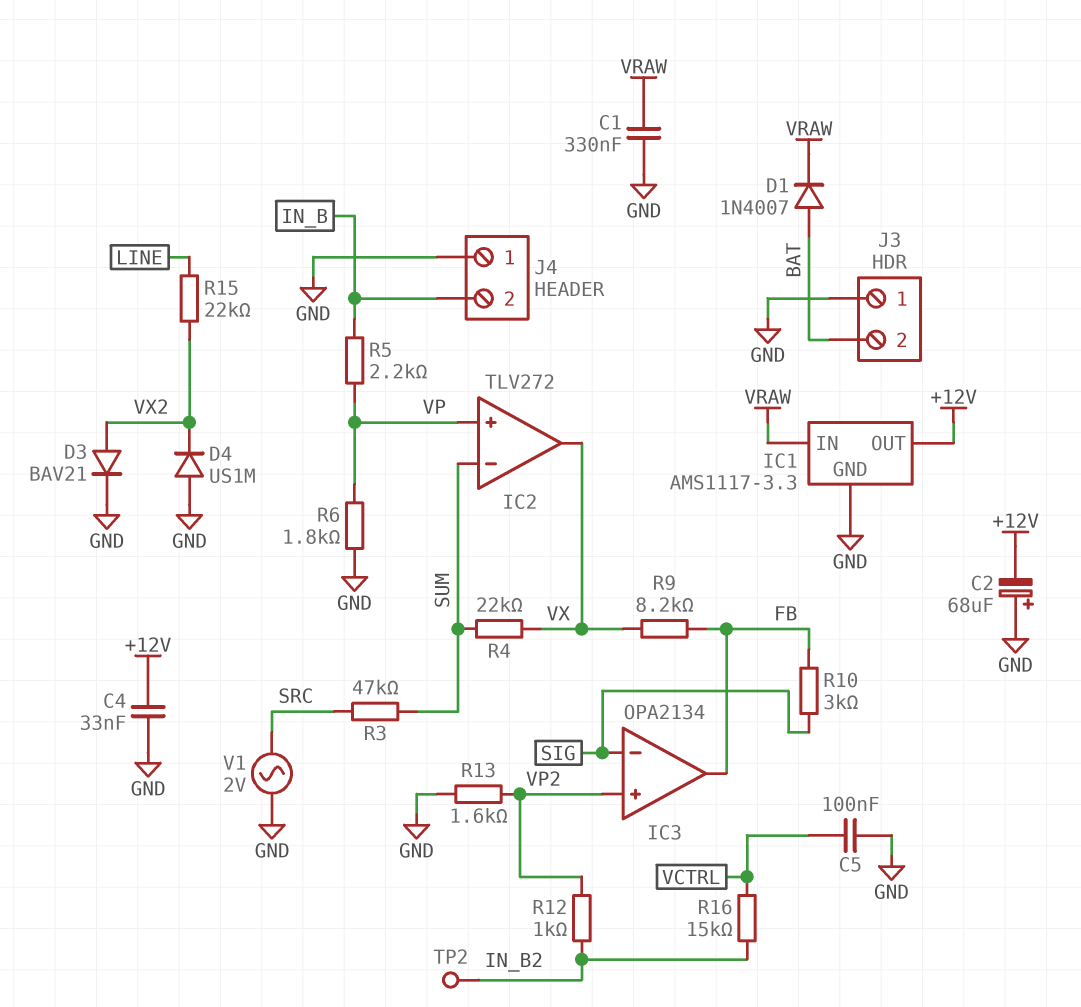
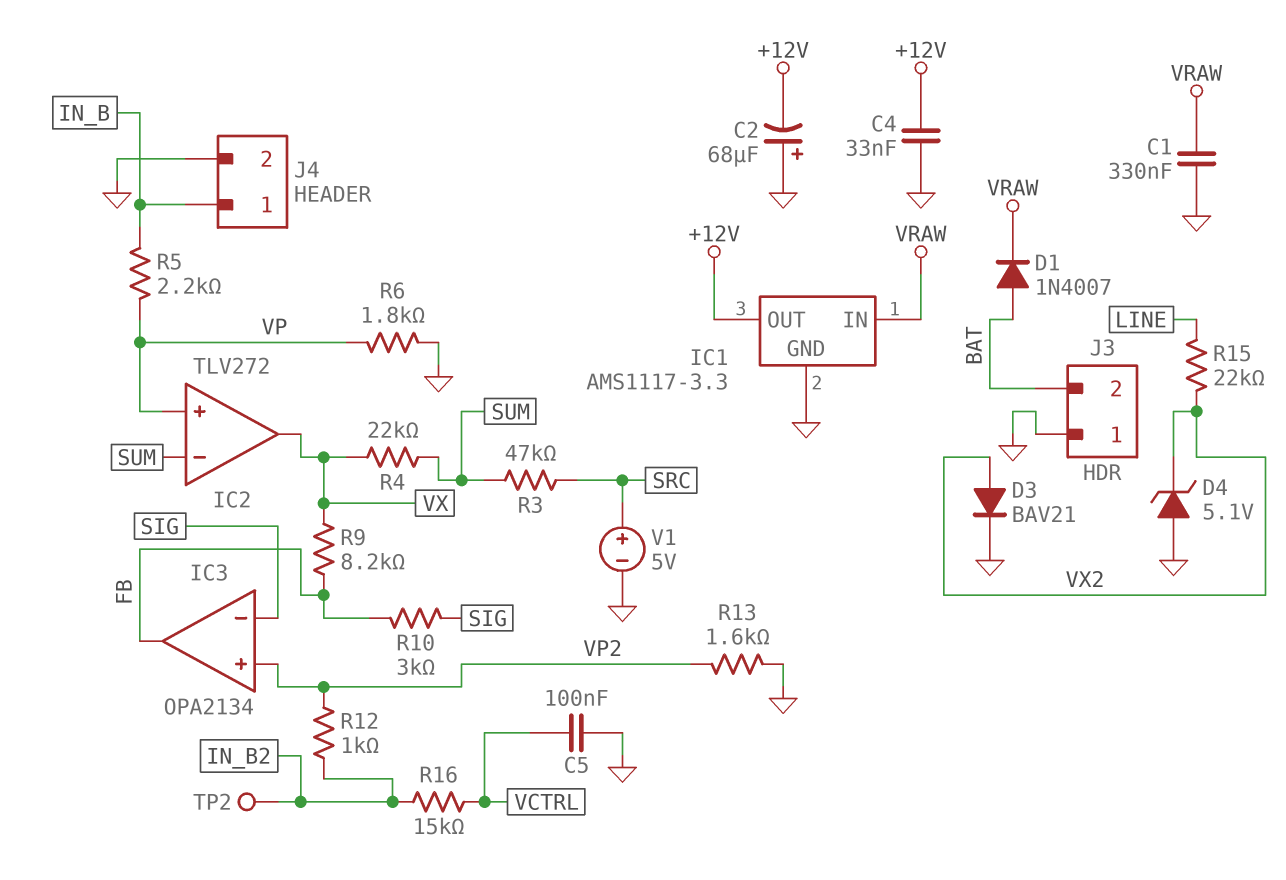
D4: diode US1M (A GND, K VX2) -> zener 5.1V (A GND, K VX2)
J4 pin 1: GND -> IN_B
J4 pin 2: IN_B -> GND
V1: AC 2V (GND, SRC) -> 5V (plus SRC, minus GND)

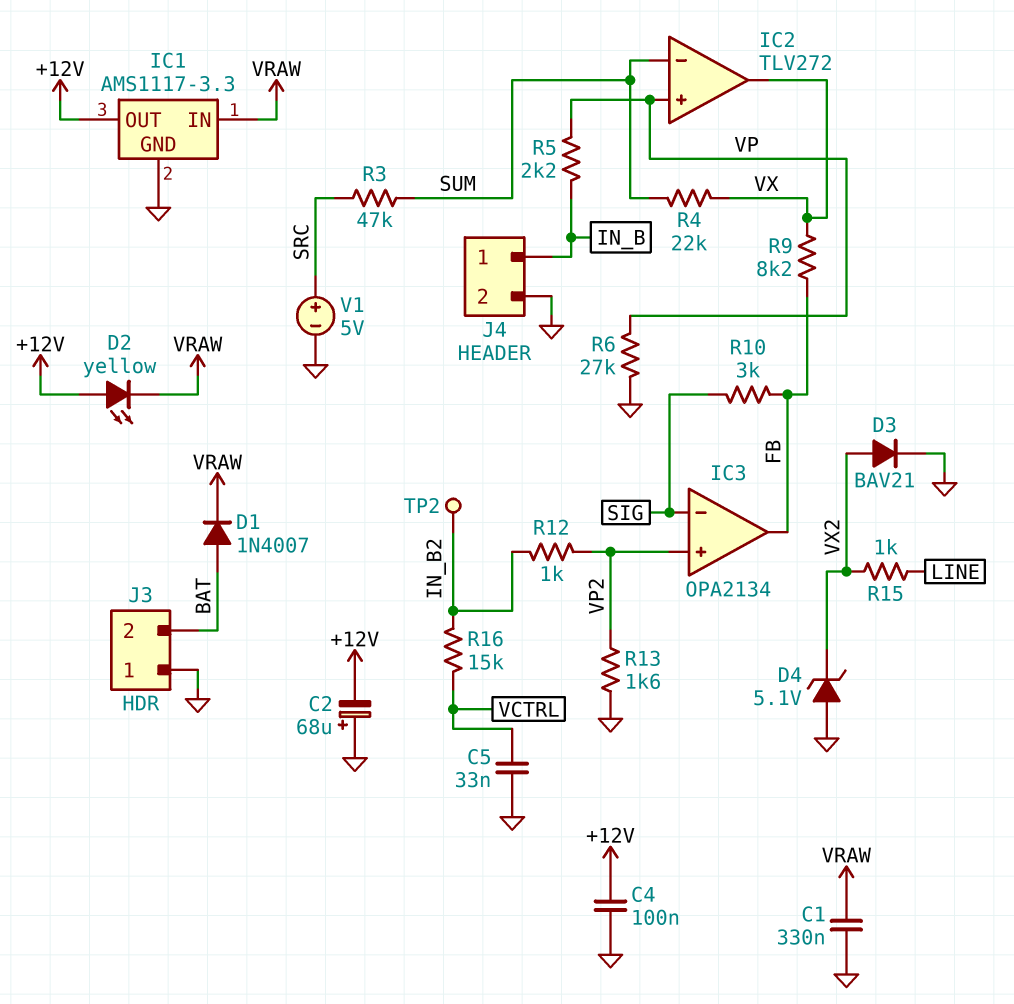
C4: 33nF (+12V, GND) -> 100nF (+12V, GND)
C5: 100nF (GND, VCTRL) -> 33nF (GND, VCTRL)
D2: none -> LED yellow (A +12V, K VRAW)
R6: 1.8k (GND, VP) -> 27k (GND, VP)
R15: 22k (LINE, VX2) -> 1k (LINE, VX2)

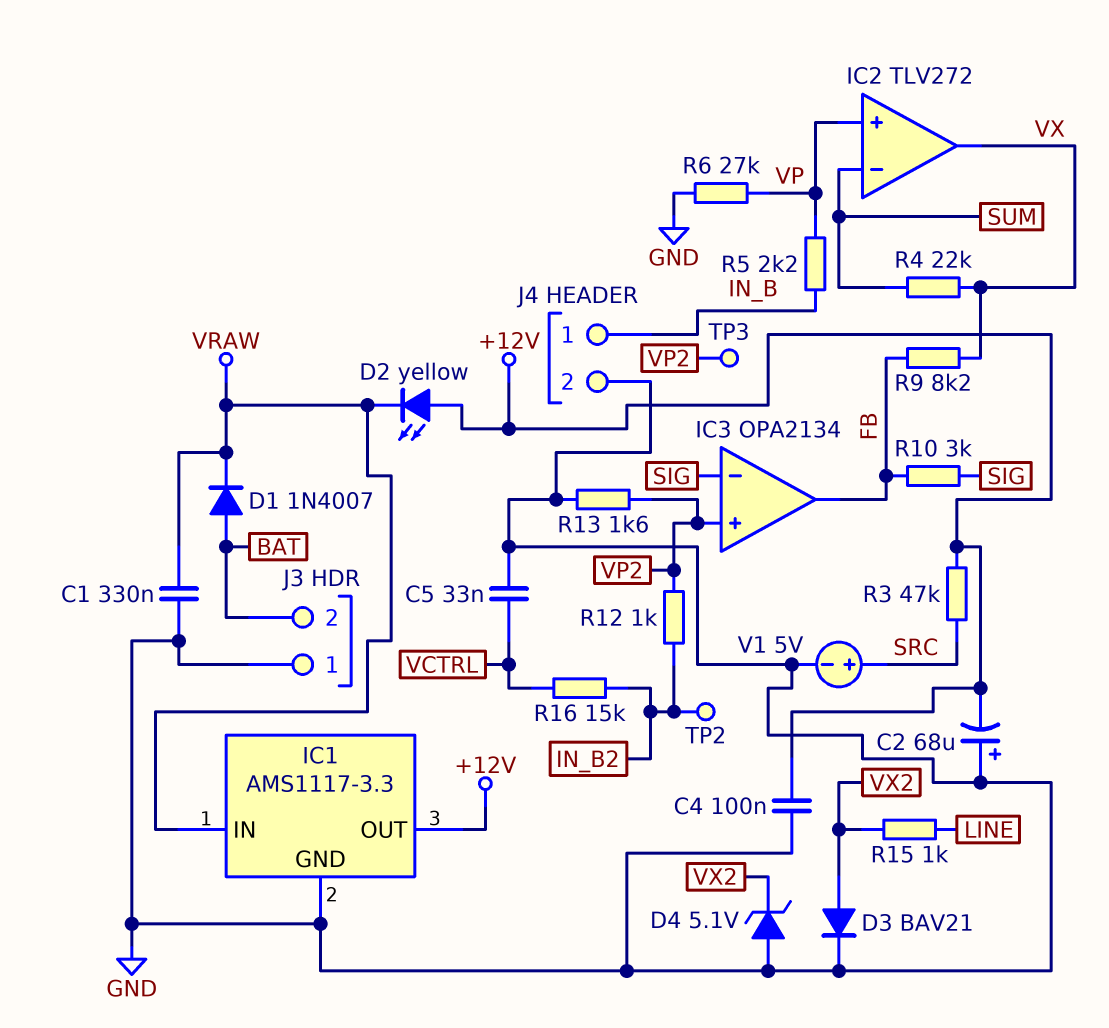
R3: 47k (SRC, SUM) -> 47k (+12V, SRC)
TP3: none -> test point (VP2)

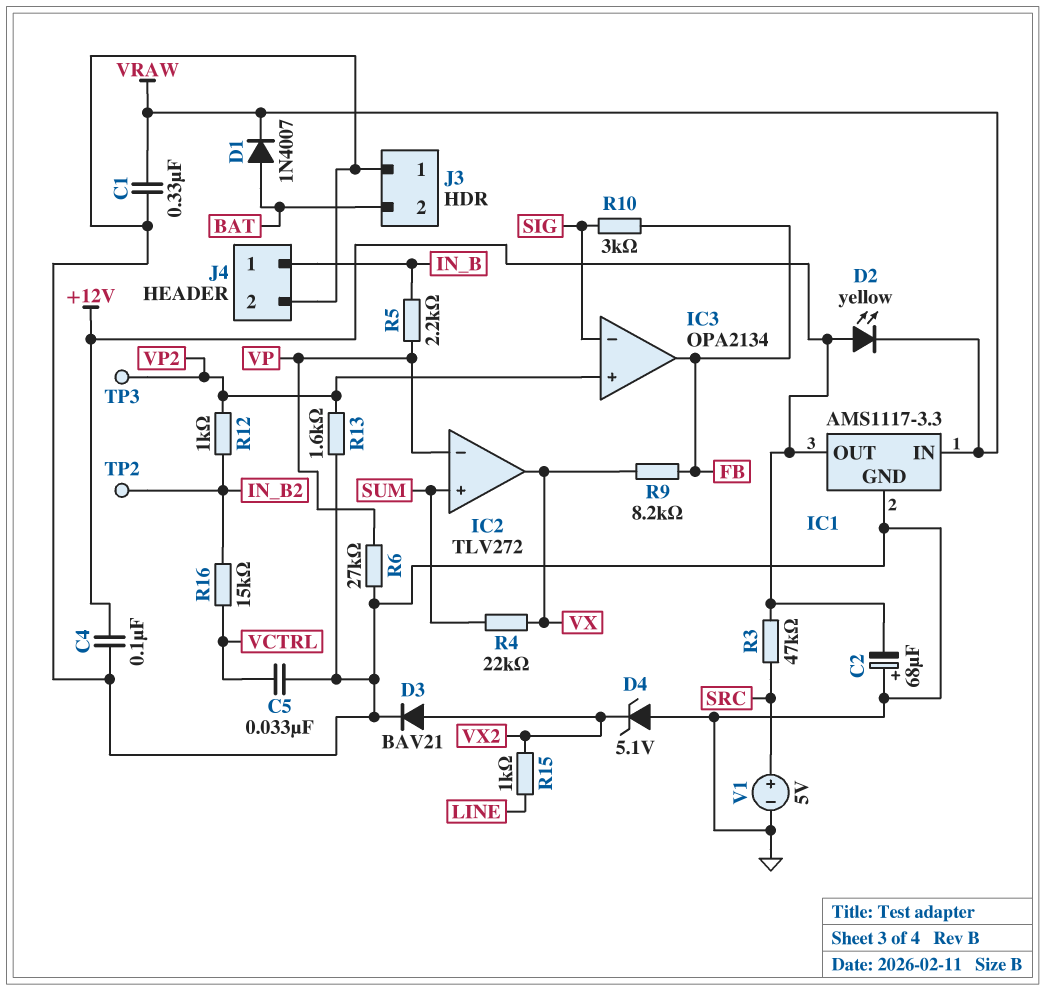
IC2 pin in+: VP -> SUM
IC2 pin in-: SUM -> VP

